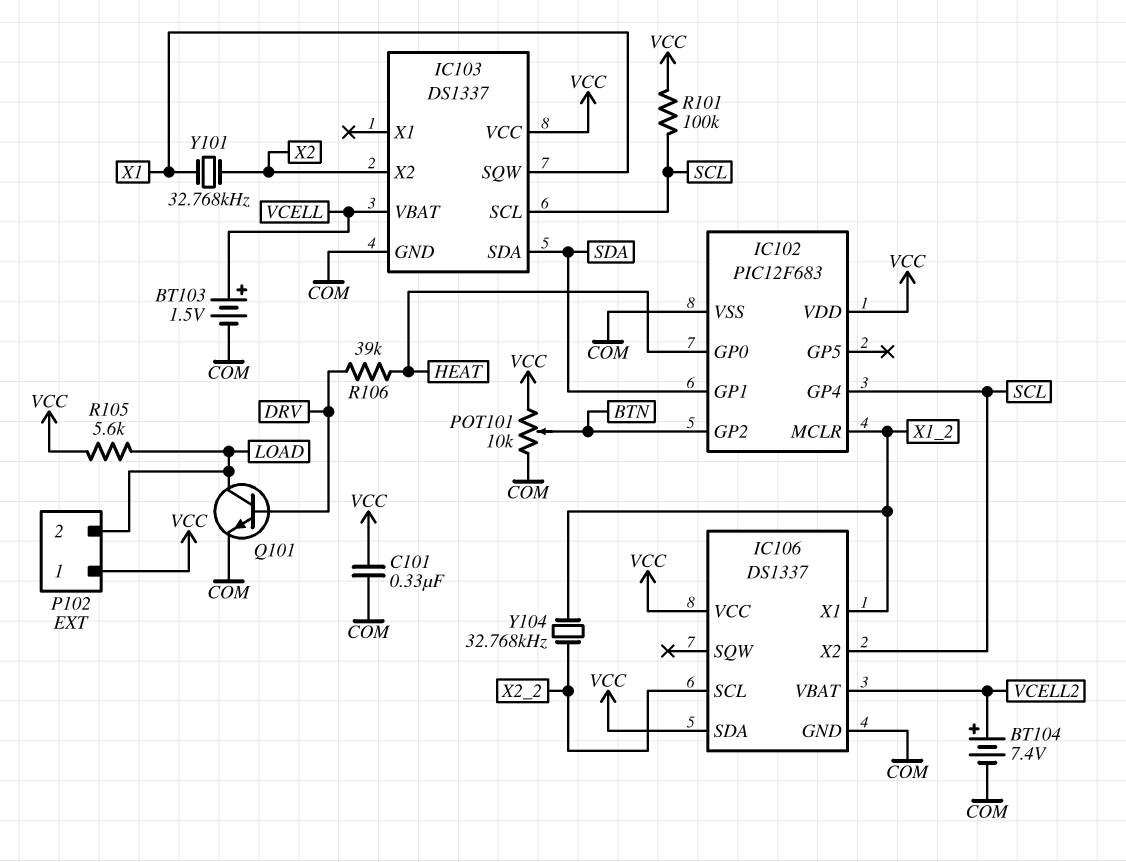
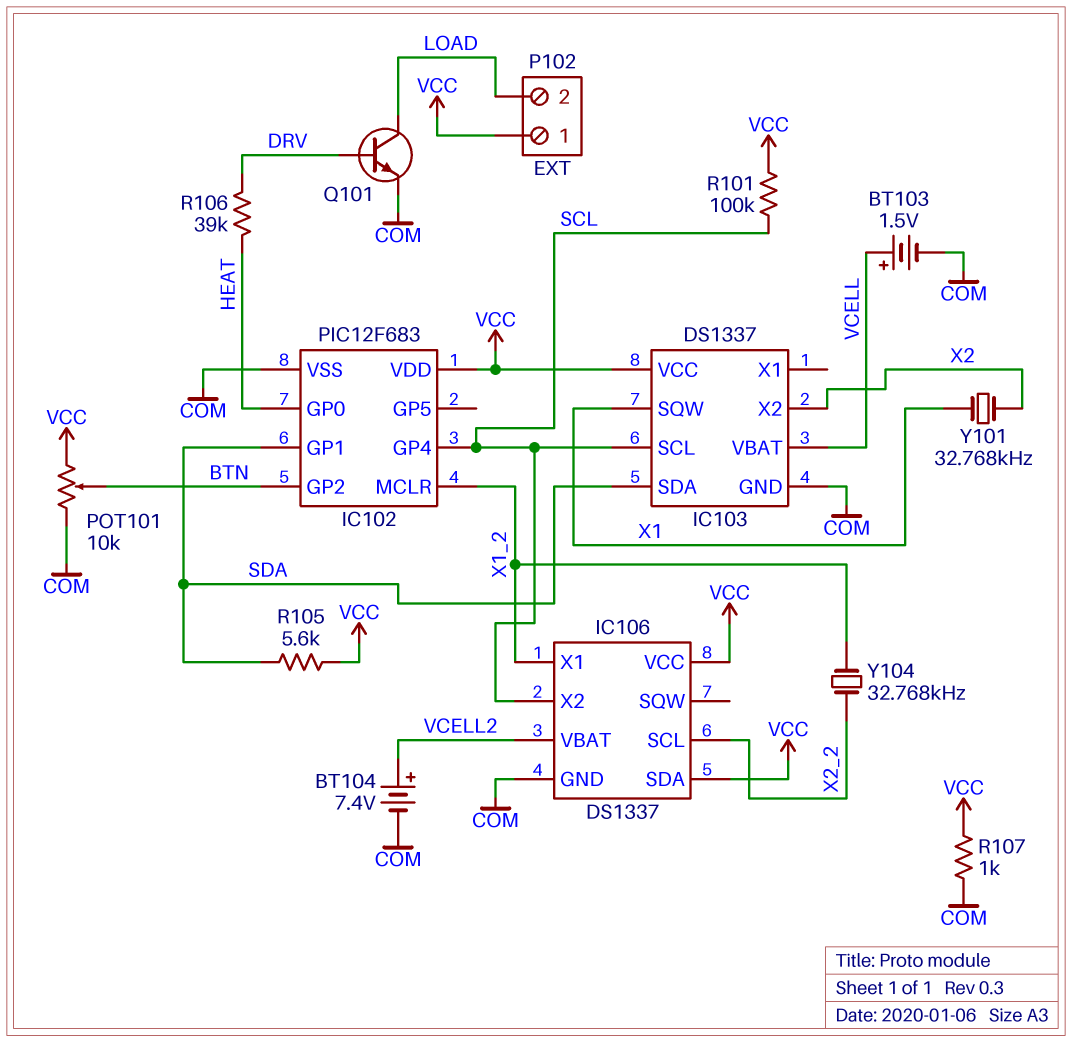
C101: 330nF (COM, VCC) -> none
R105: 5.6k (LOAD, VCC) -> 5.6k (SDA, VCC)
R107: none -> 1k (COM, VCC)

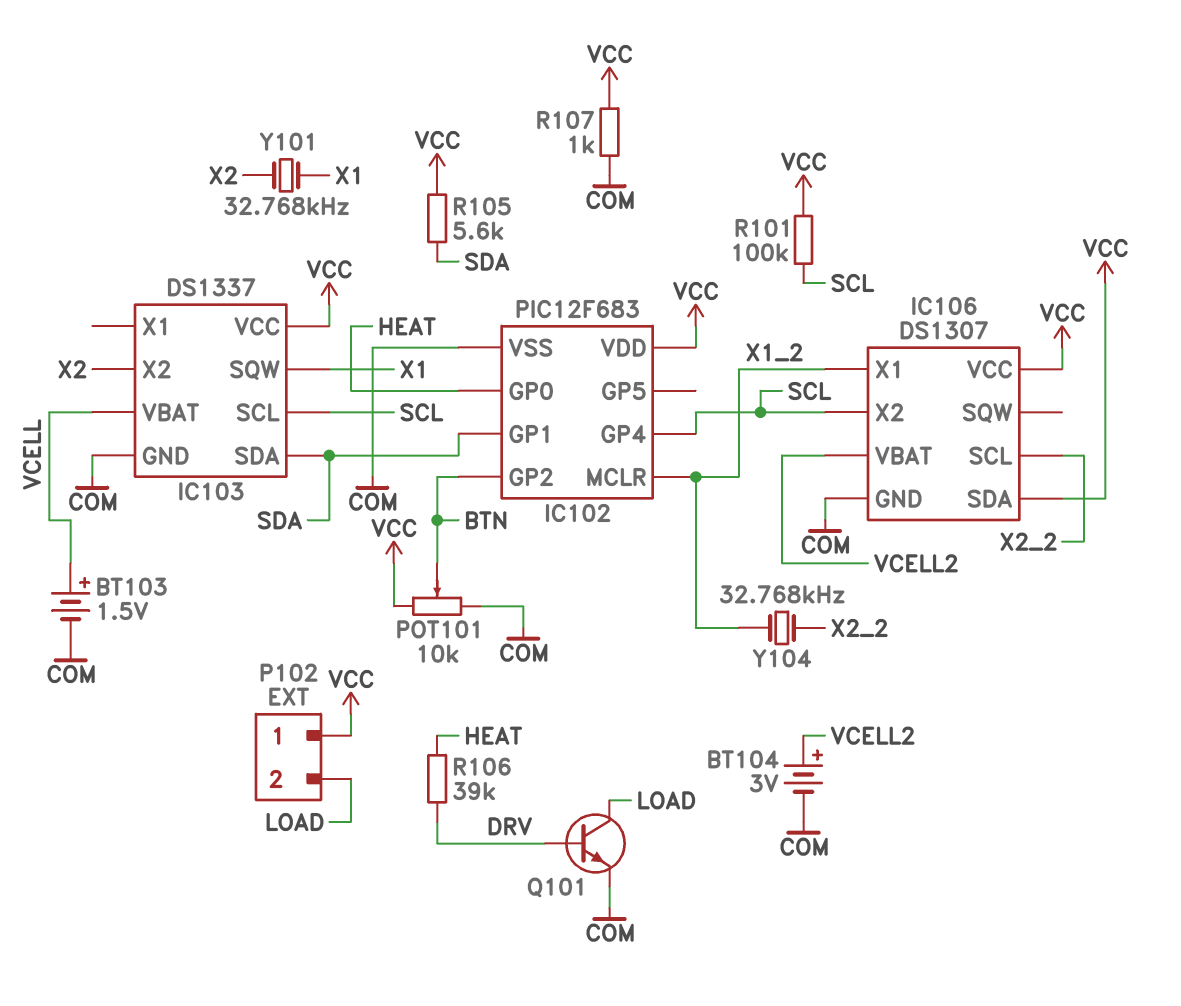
BT104: 7.4V (plus VCELL2, minus COM) -> 3V (plus VCELL2, minus COM)
IC106: DS1337 -> DS1307

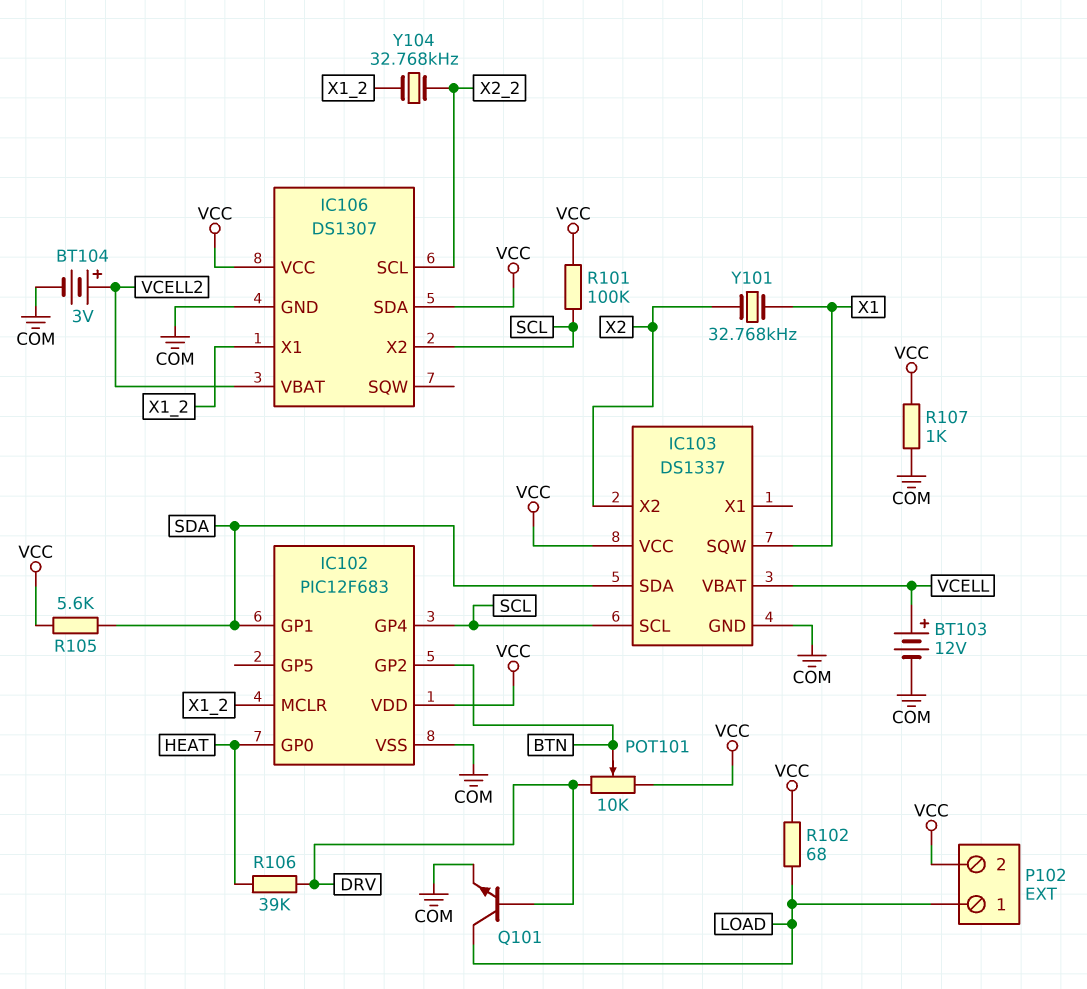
BT103: 1.5V (plus VCELL, minus COM) -> 12V (plus VCELL, minus COM)
P102 pin 1: VCC -> LOAD
P102 pin 2: LOAD -> VCC
POT101: 10k (COM, VCC, wiper BTN) -> 10k (DRV, VCC, wiper BTN)
R102: none -> 68 (LOAD, VCC)

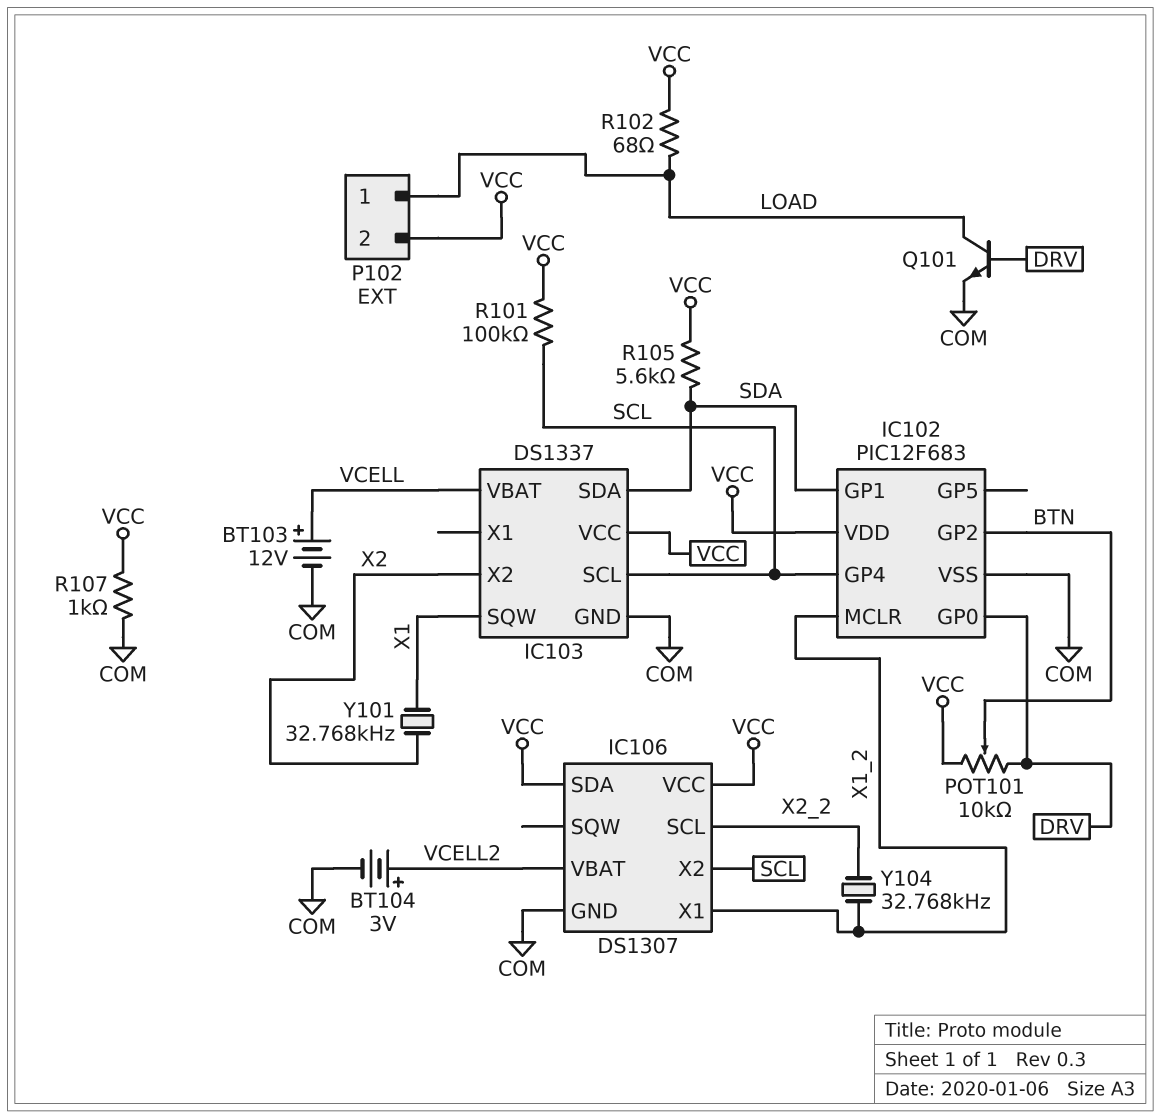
IC102 pin GP0: HEAT -> DRV
R106: 39k (DRV, HEAT) -> none

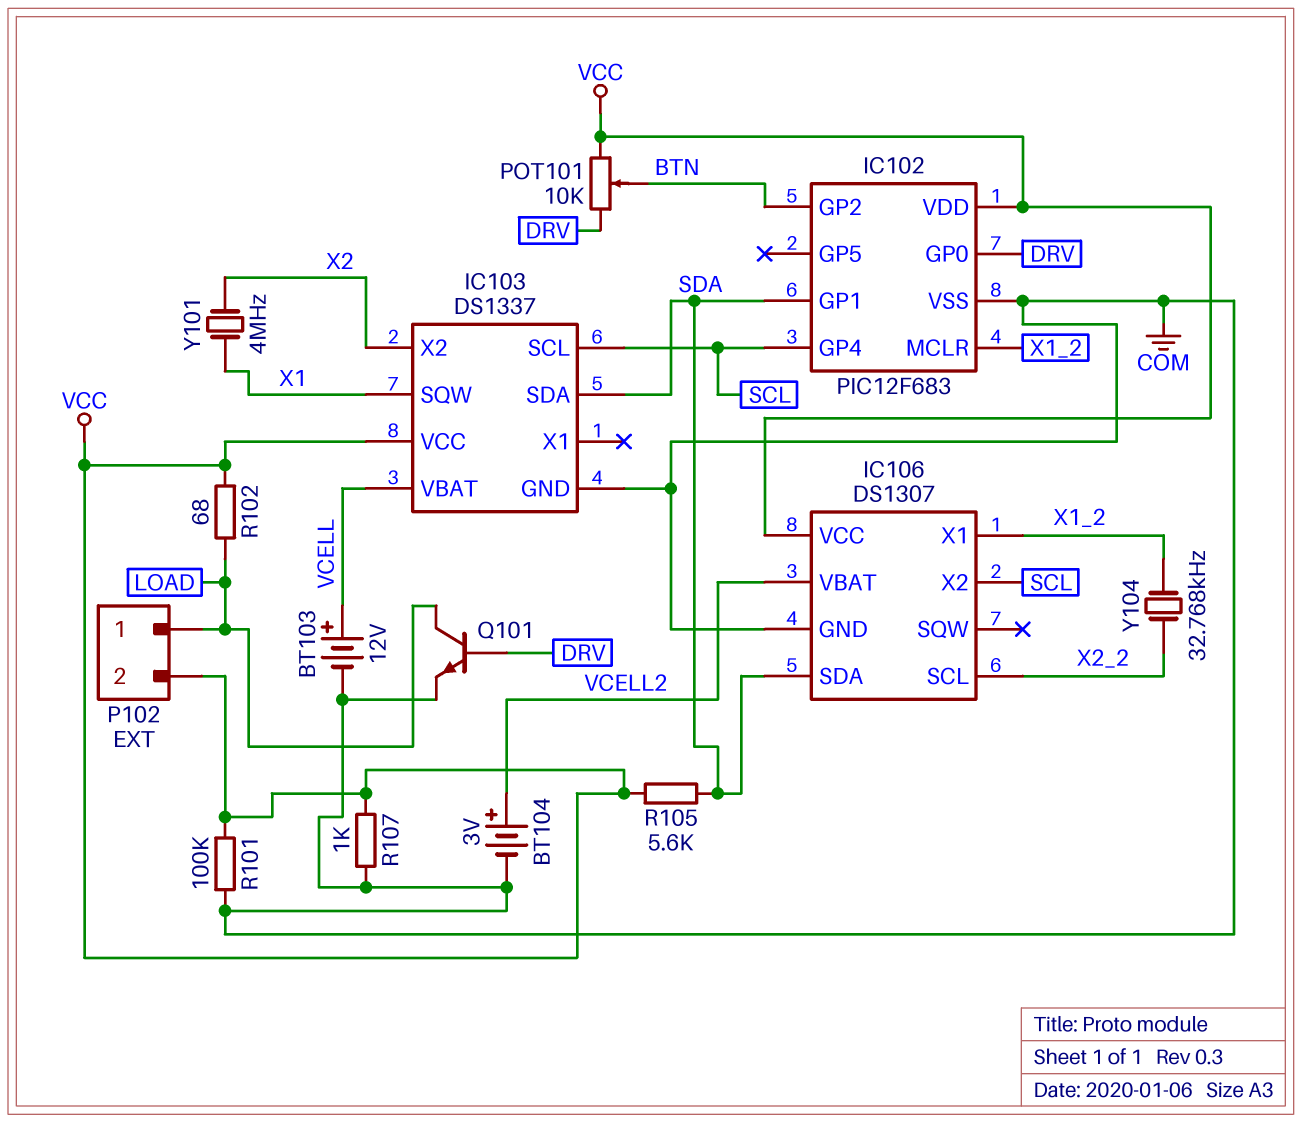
IC106 pin SDA: VCC -> SDA
R101: 100k (SCL, VCC) -> 100k (COM, VCC)
Y101: 32.768kHz (X1, X2) -> 4MHz (X1, X2)

